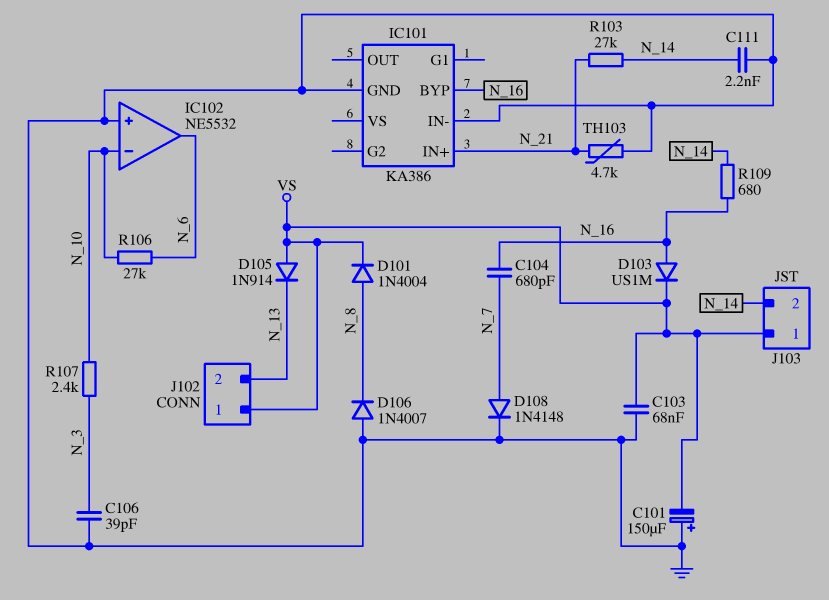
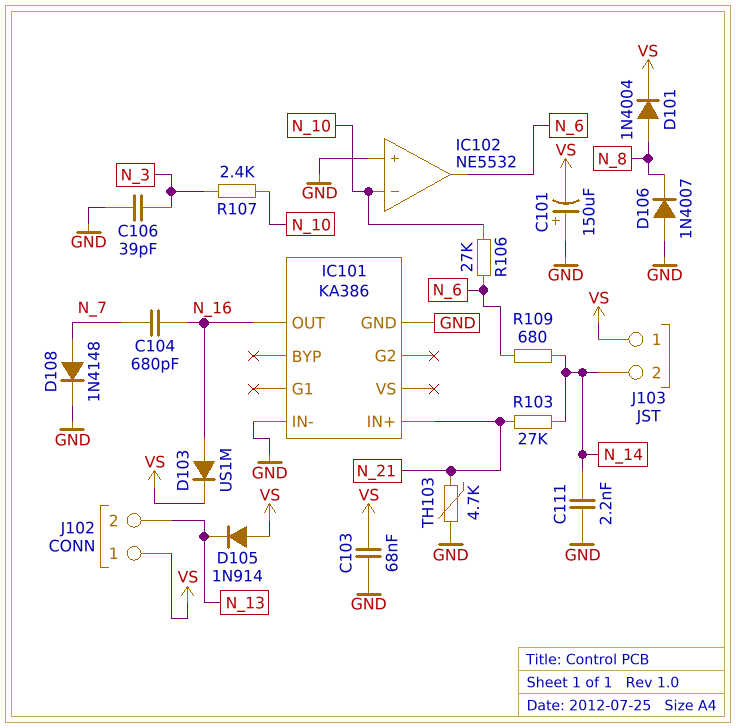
IC101 pin BYP: N_16 -> none
IC101 pin OUT: none -> N_16
R109: 680 (N_14, N_16) -> 680 (N_6, N_14)

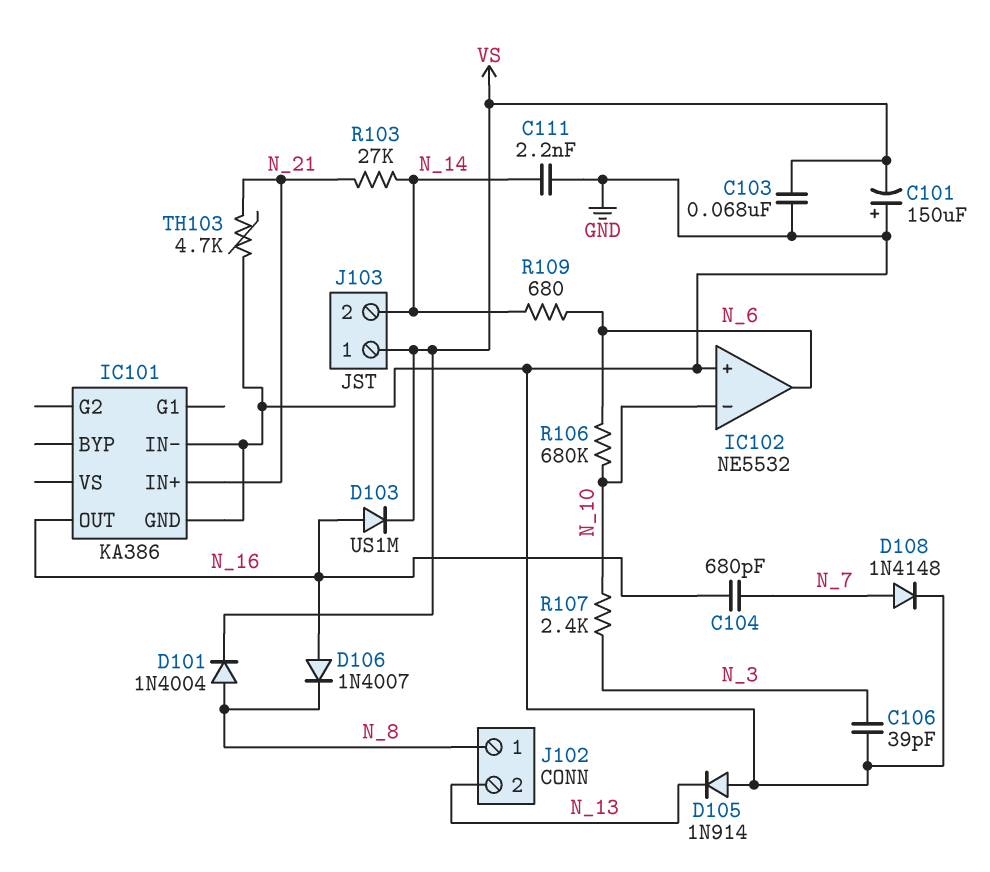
D105: diode 1N914 (A VS, K N_13) -> diode 1N914 (A GND, K N_13)
D106: diode 1N4007 (A GND, K N_8) -> diode 1N4007 (A N_16, K N_8)
J102 pin 1: VS -> N_8
R106: 27k (N_6, N_10) -> 680k (N_6, N_10)

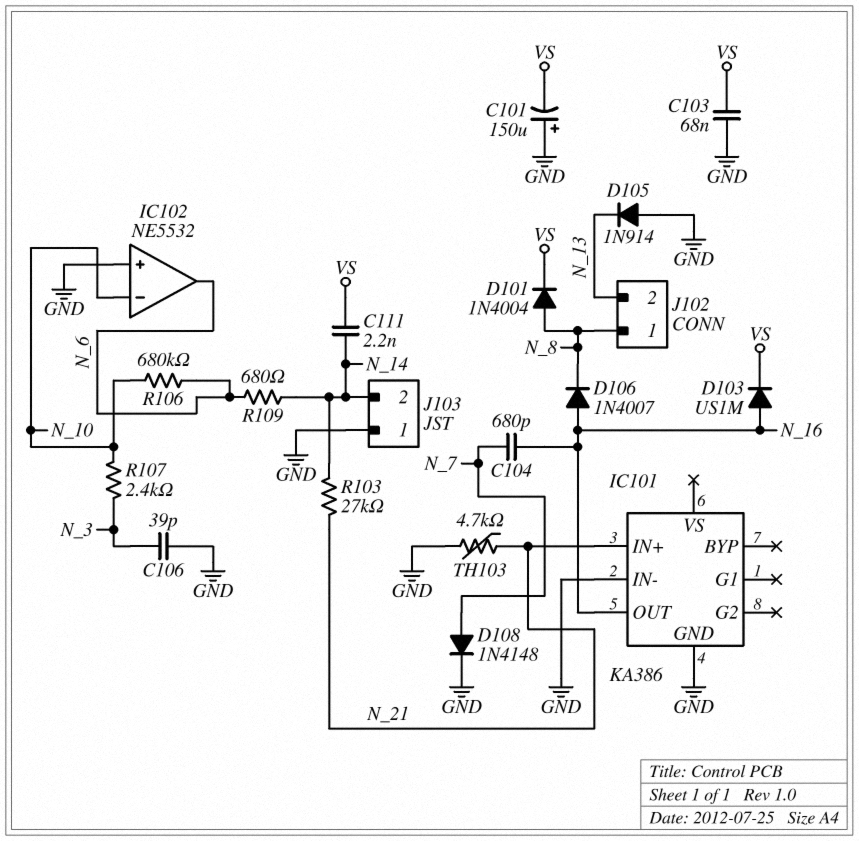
C111: 2.2nF (GND, N_14) -> 2.2nF (N_14, VS)
J103 pin 1: VS -> GND

